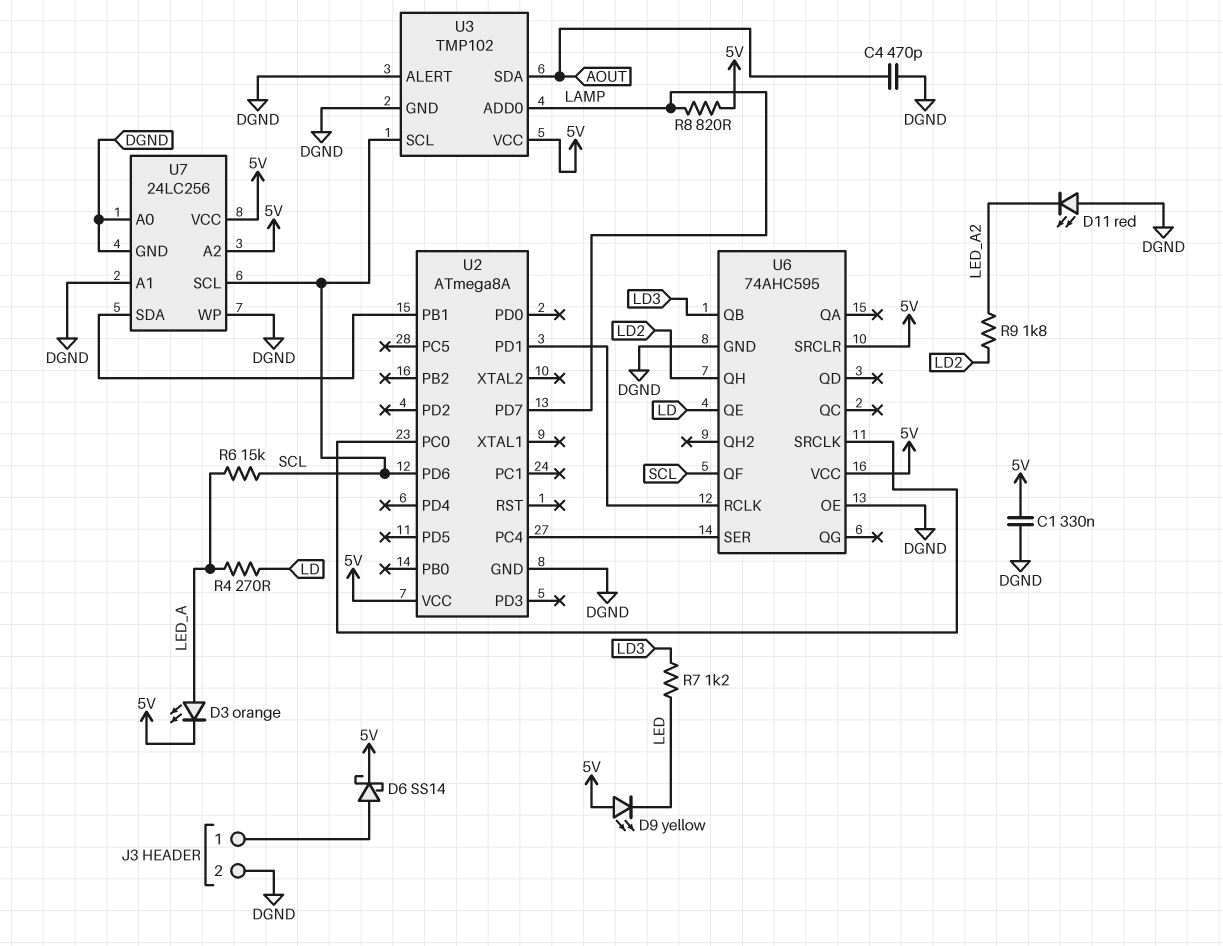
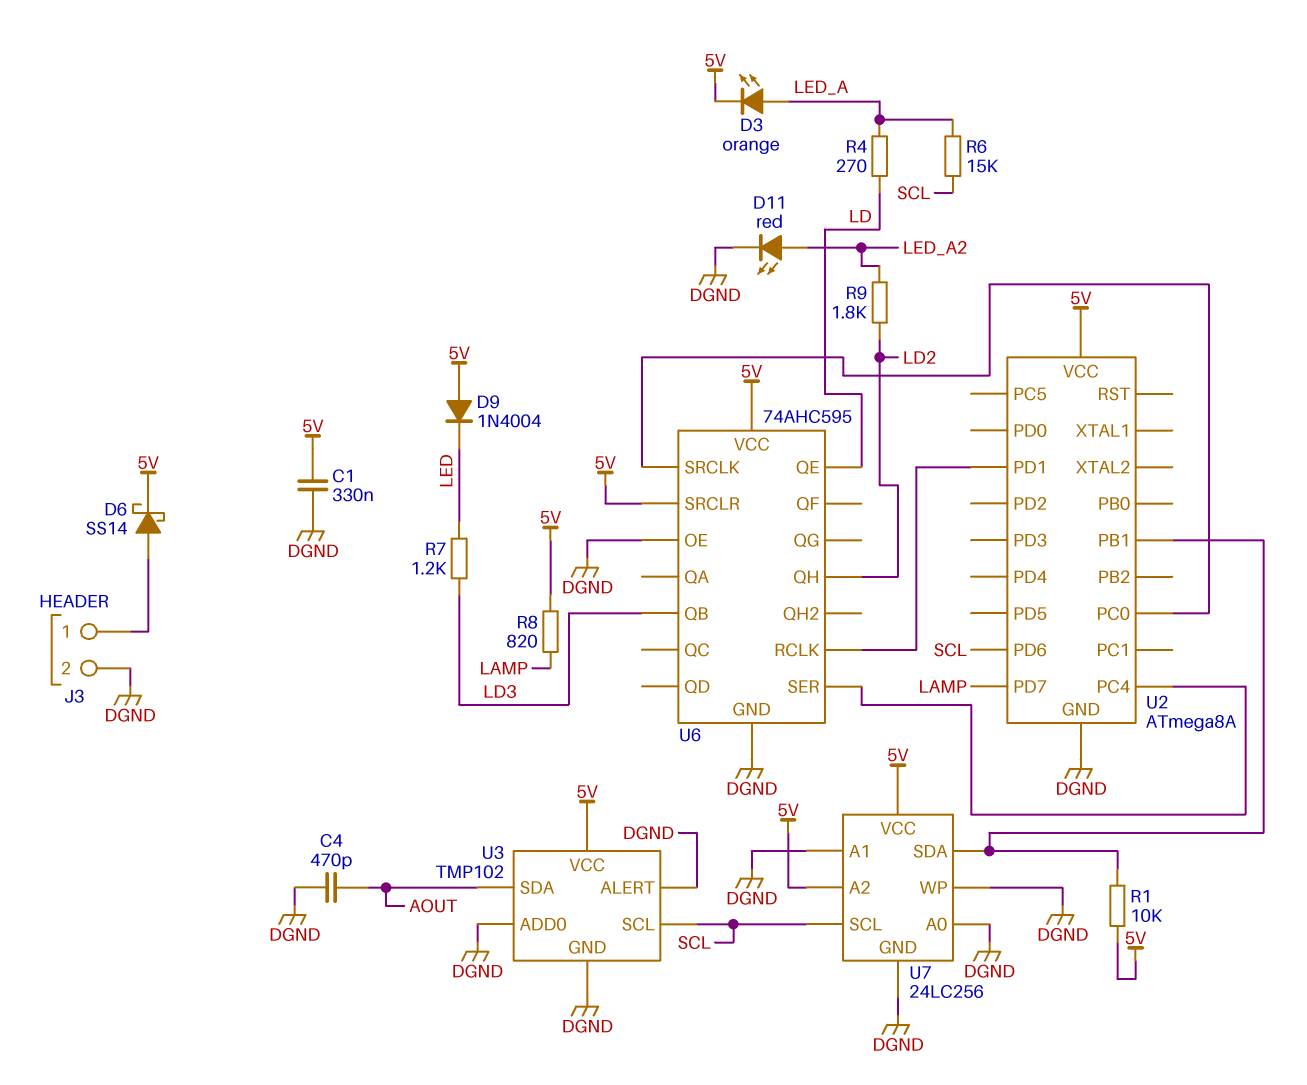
D9: LED yellow (A 5V, K LED) -> diode 1N4004 (A 5V, K LED)
D11: LED red (A DGND, K LED_A2) -> LED red (A LED_A2, K DGND)
R1: none -> 10k (5V, U2/PB1)
U3 pin ADD0: LAMP -> DGND
U6 pin QF: SCL -> none

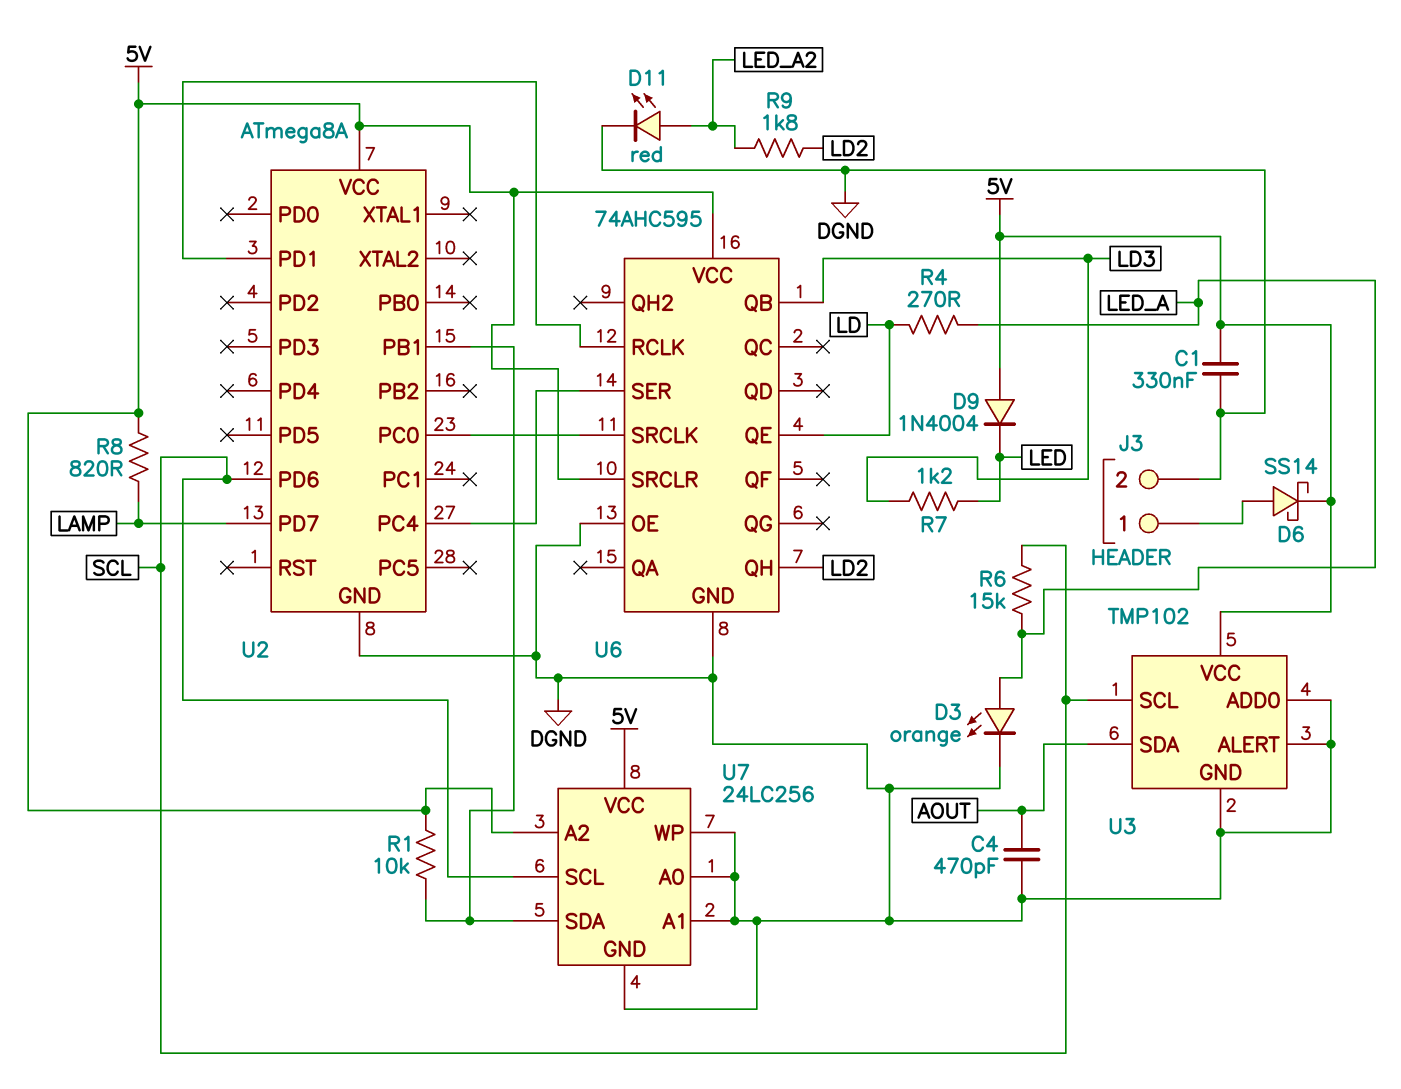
D3: LED orange (A LED_A, K 5V) -> LED orange (A LED_A, K DGND)

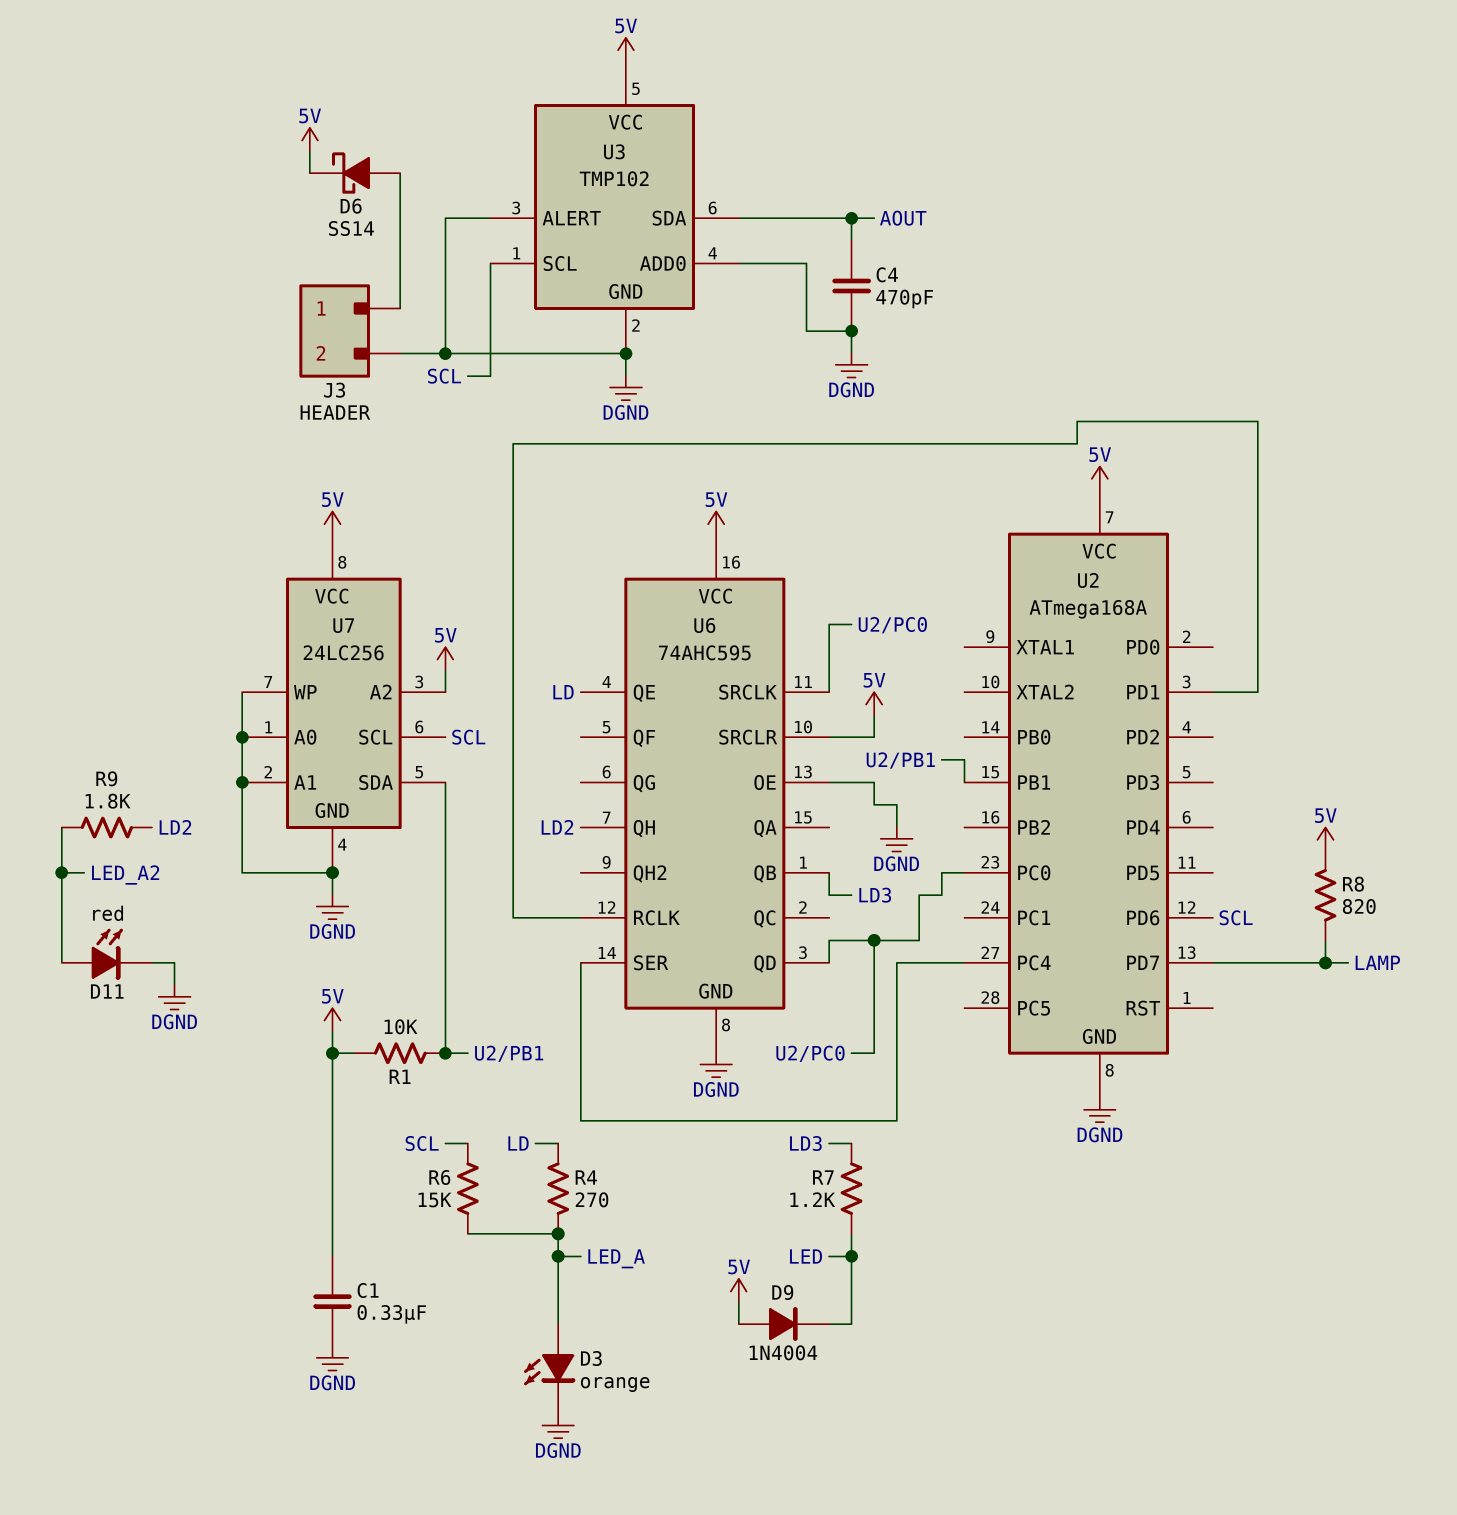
U2: ATmega8A -> ATmega168A
U6 pin QD: none -> U2/PC0

